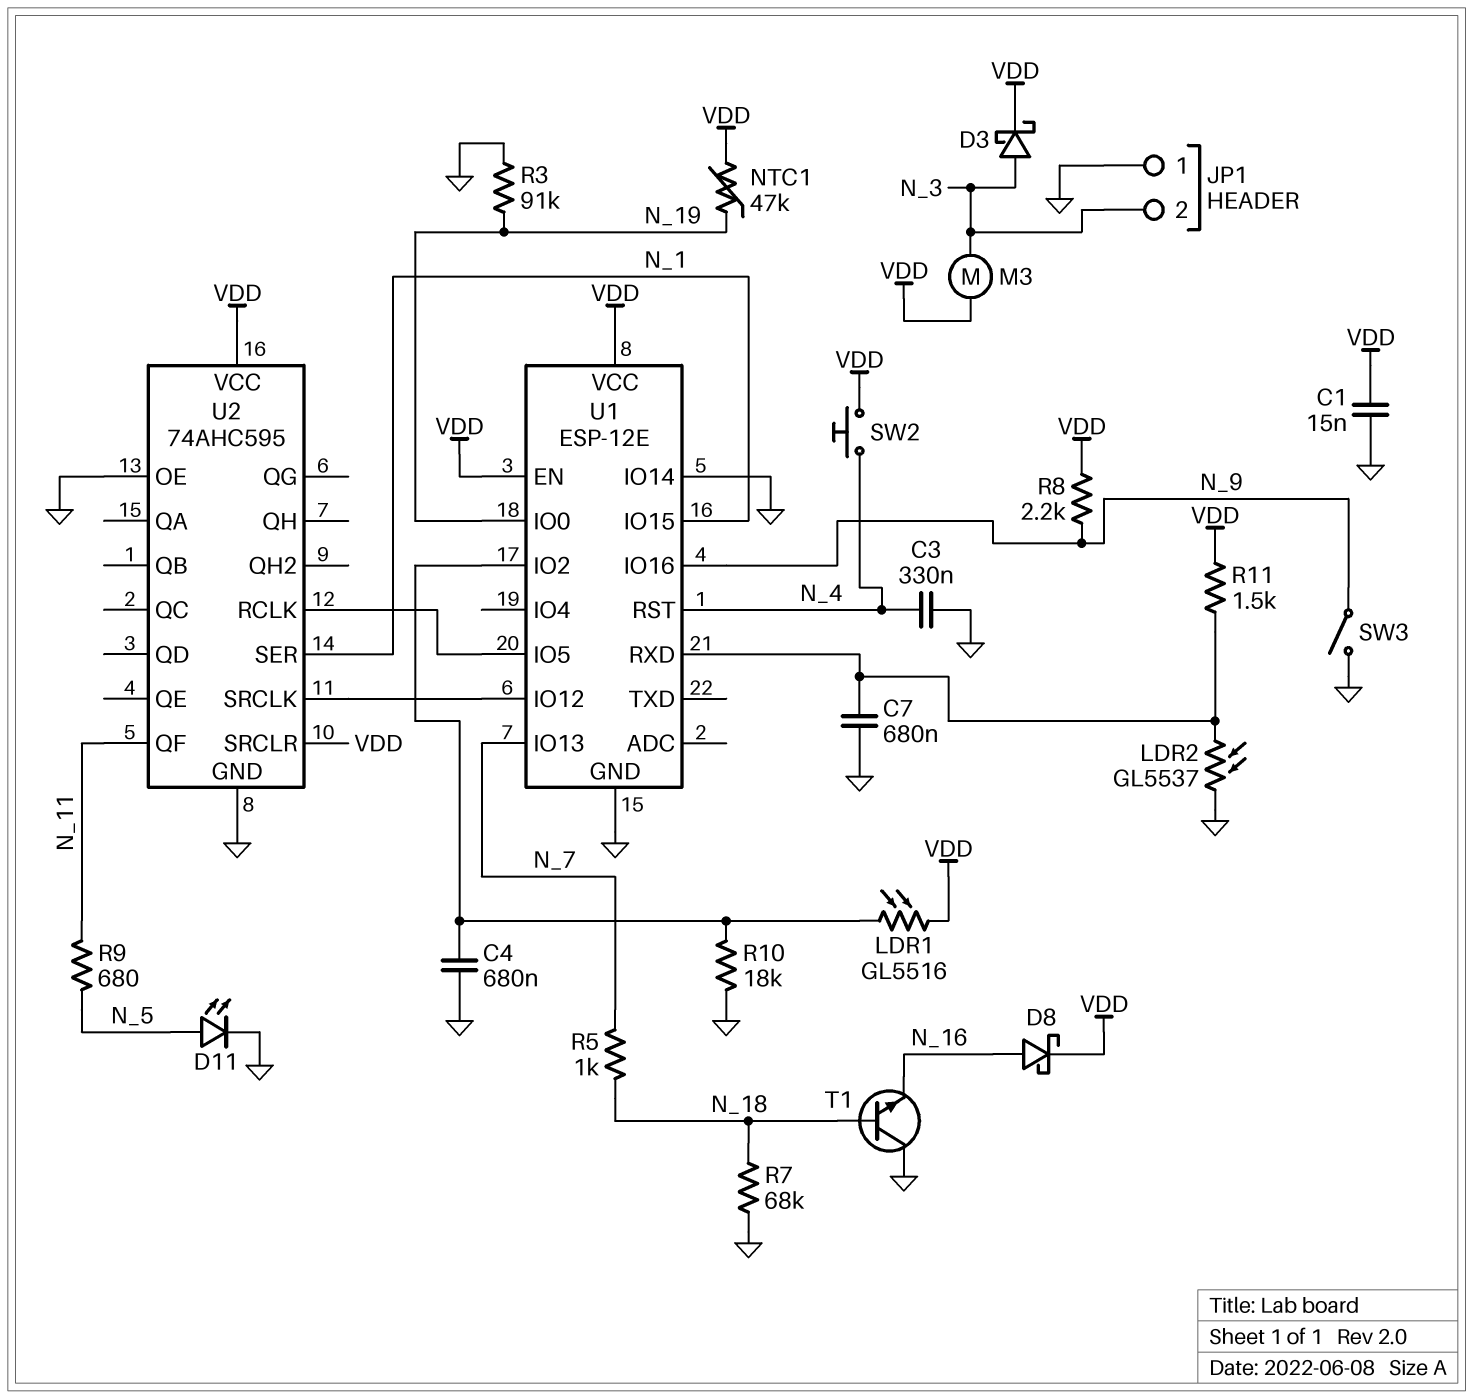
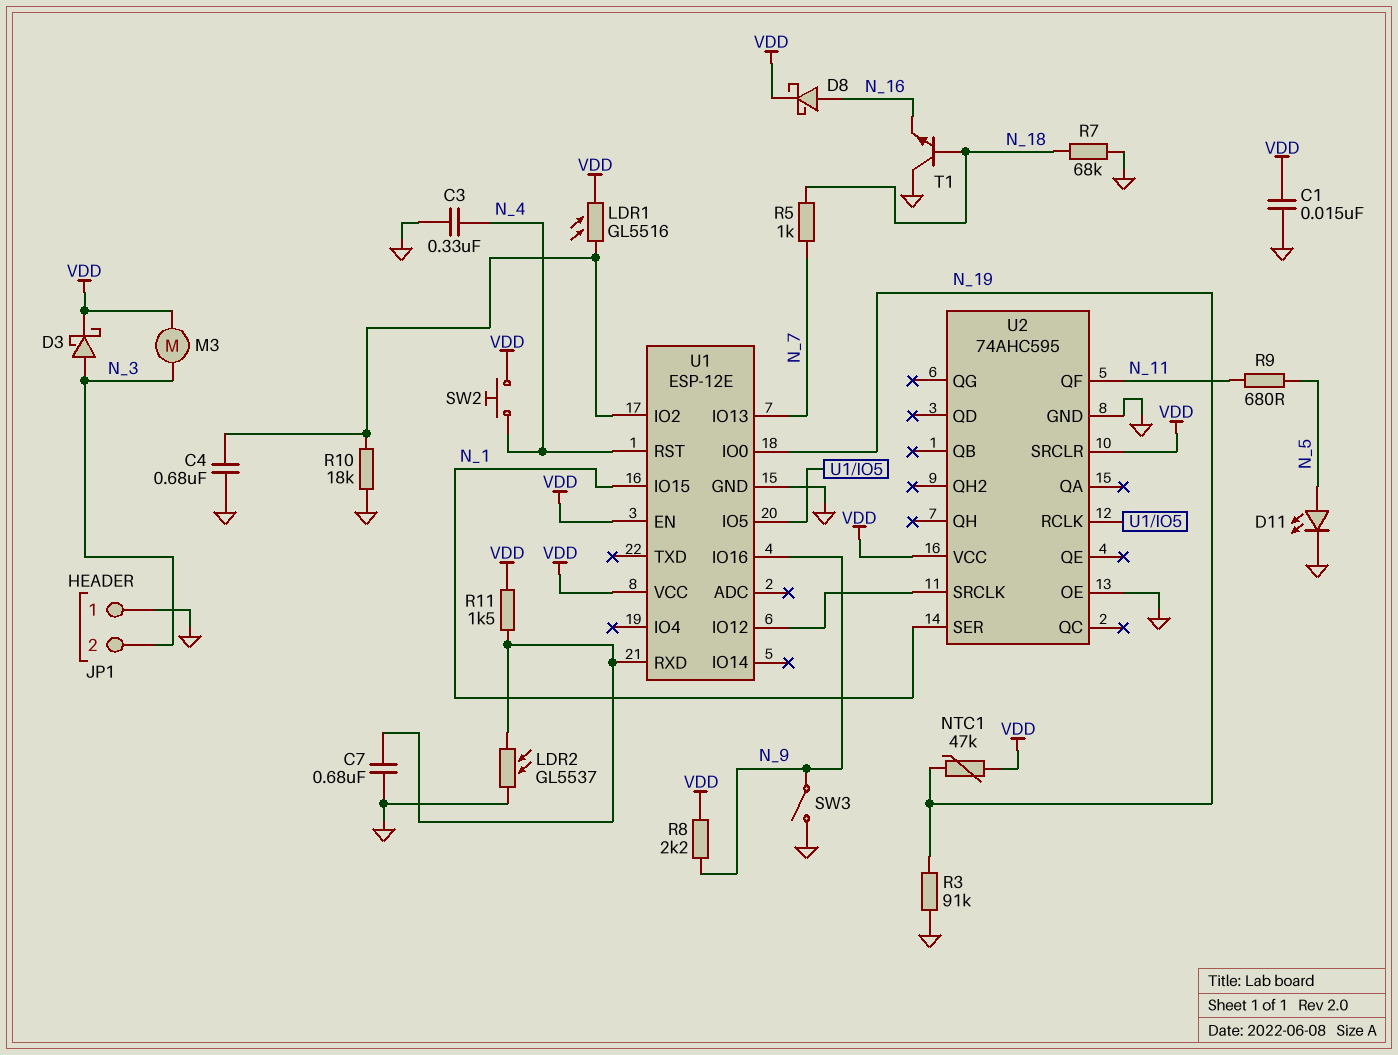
U1 pin IO14: GND -> none

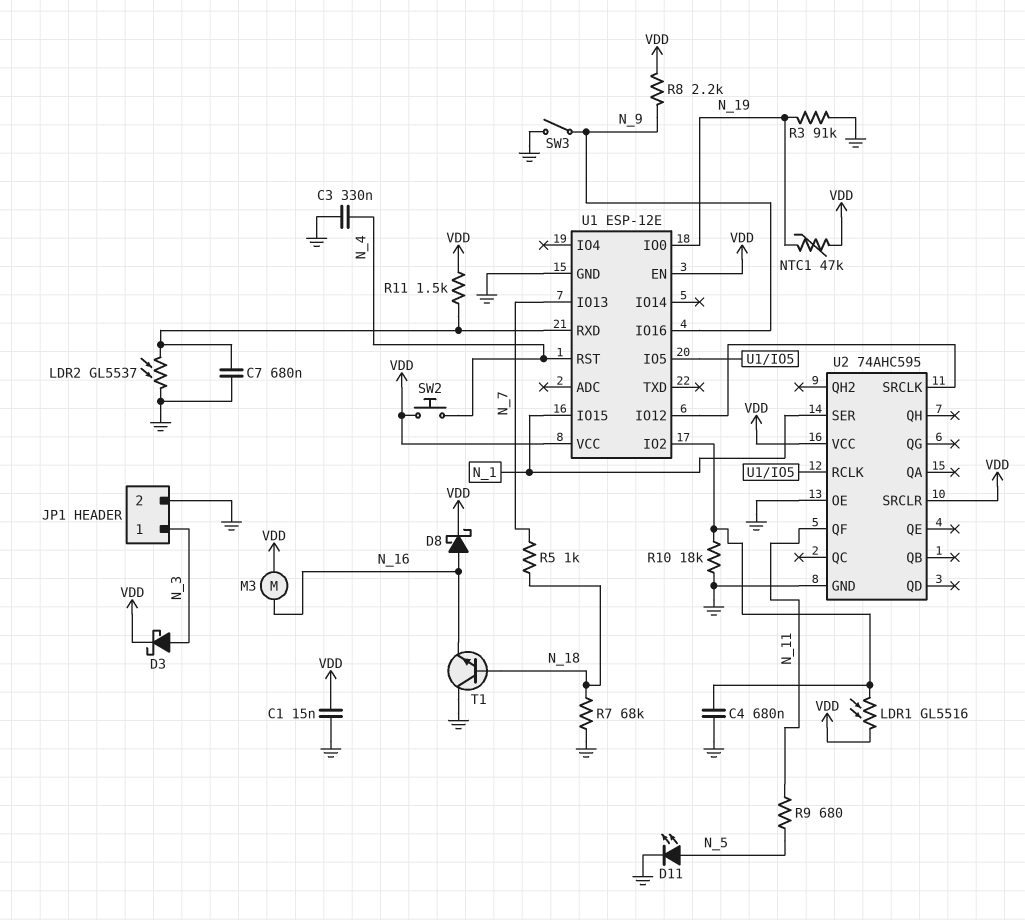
JP1 pin 1: GND -> N_3
JP1 pin 2: N_3 -> GND
M3: motor (N_3, VDD) -> motor (N_16, VDD)

